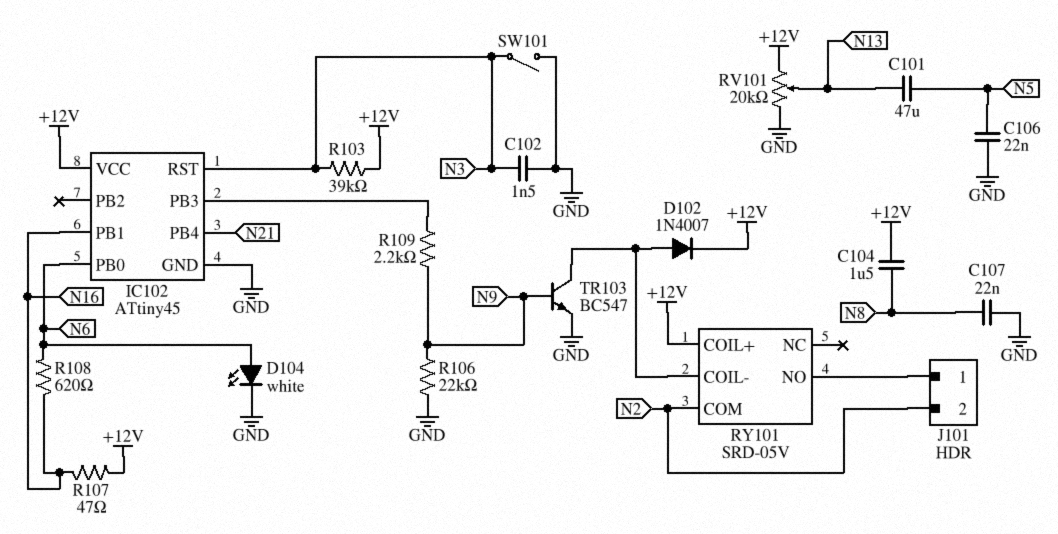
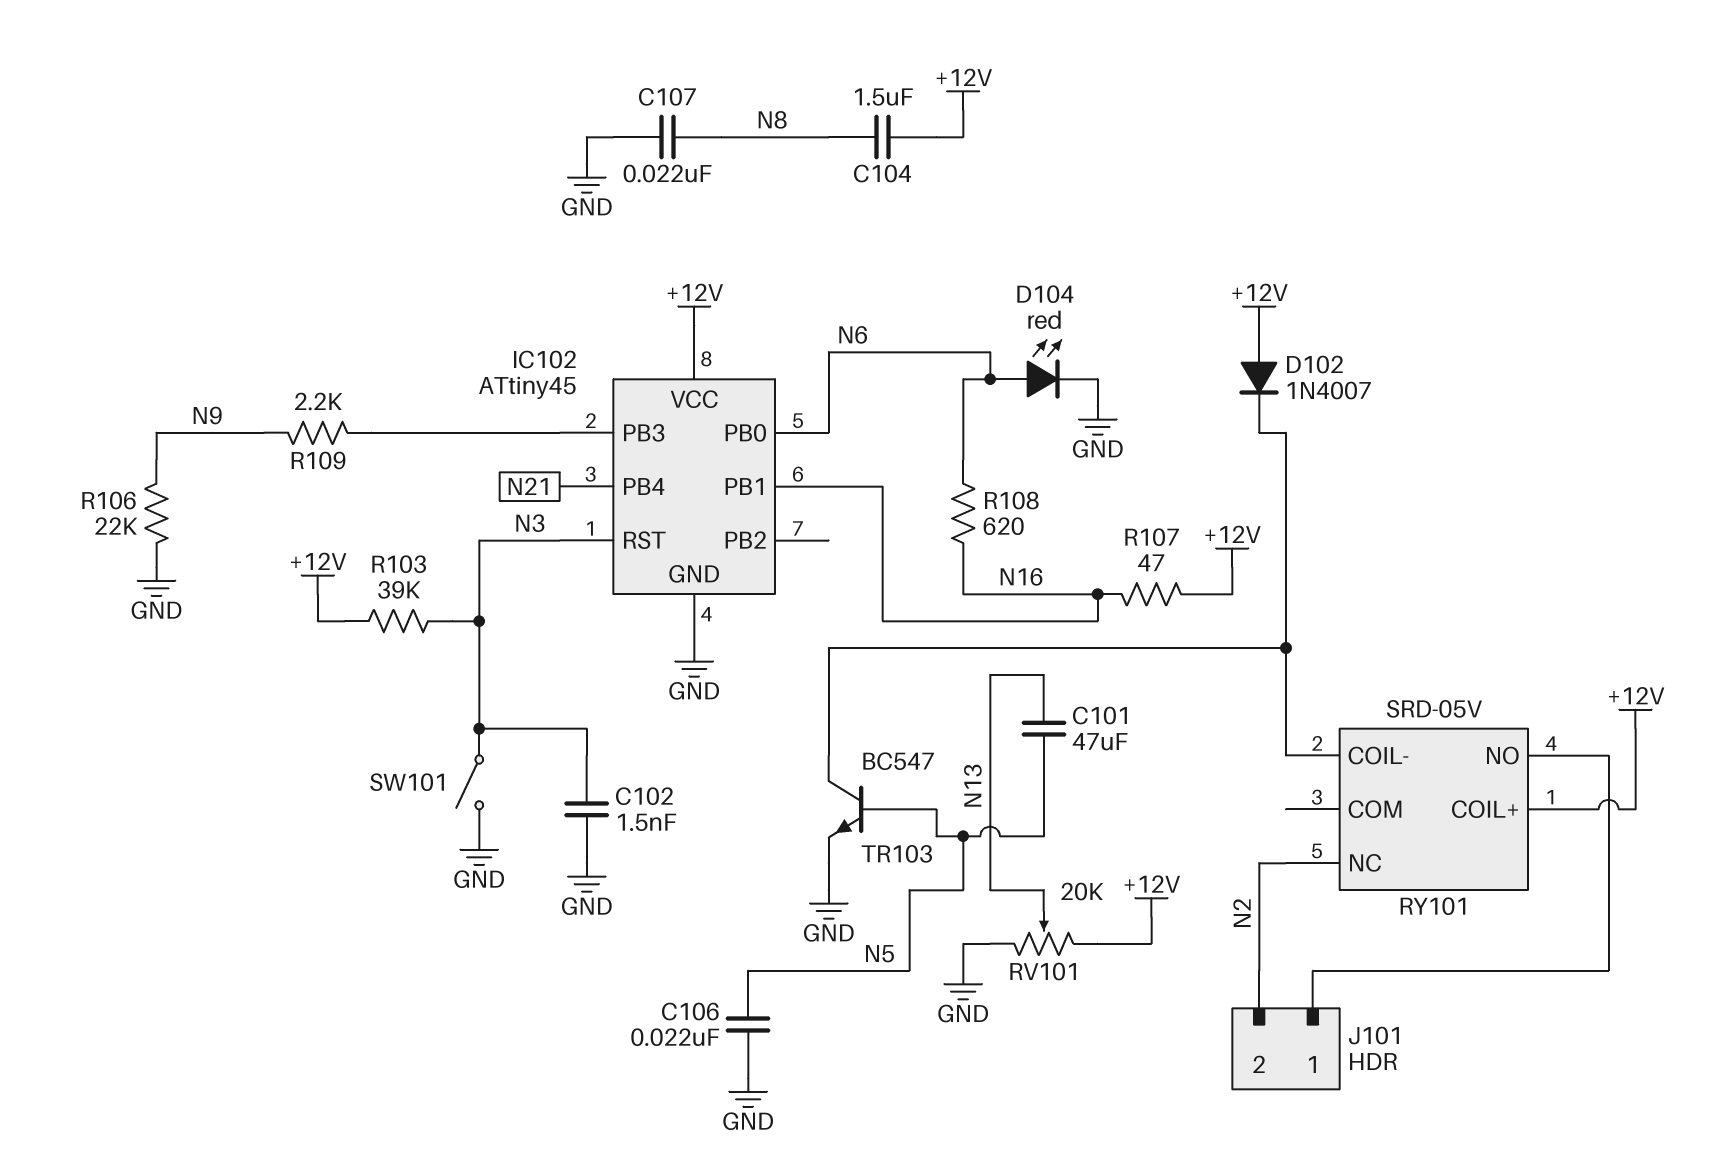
D102: diode 1N4007 (A RY101/COIL-, K +12V) -> diode 1N4007 (A +12V, K RY101/COIL-)
D104: LED white (A N6, K GND) -> LED red (A N6, K GND)
RY101 pin COM: N2 -> none
RY101 pin NC: none -> N2
TR103: NPN BC547 (B N9, C RY101/COIL-, E GND) -> NPN BC547 (B N5, C RY101/COIL-, E GND)

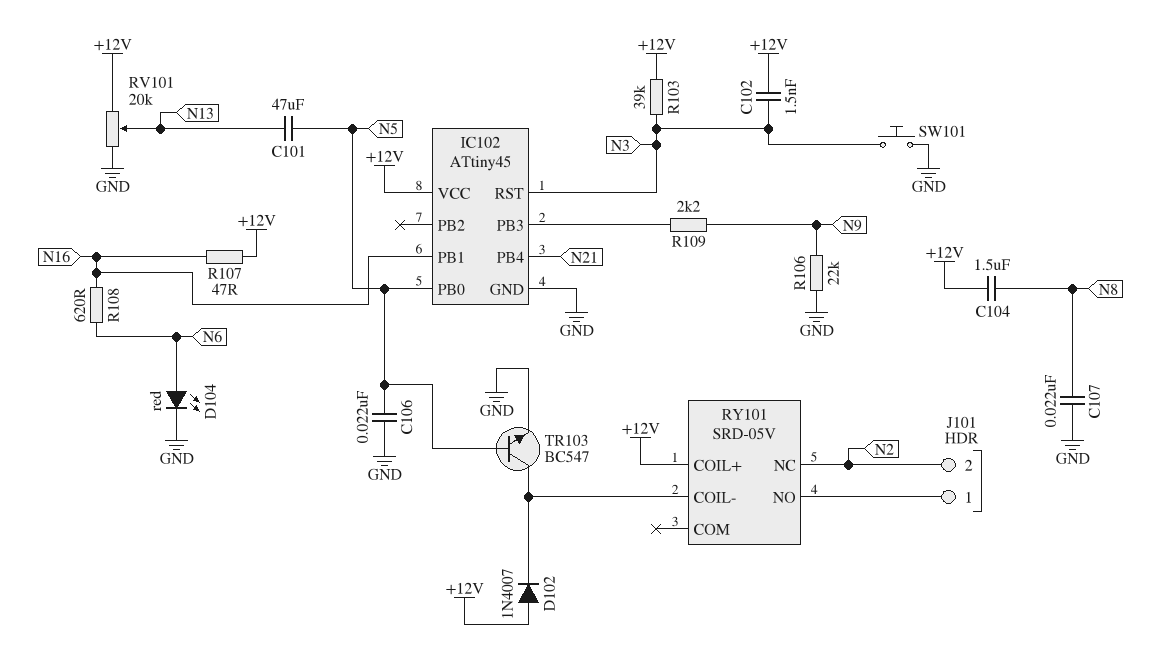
C102: 1.5nF (GND, N3) -> 1.5nF (+12V, N3)
IC102 pin PB0: N6 -> N5
SW101: switch (GND, N3) -> button (GND, N3)

